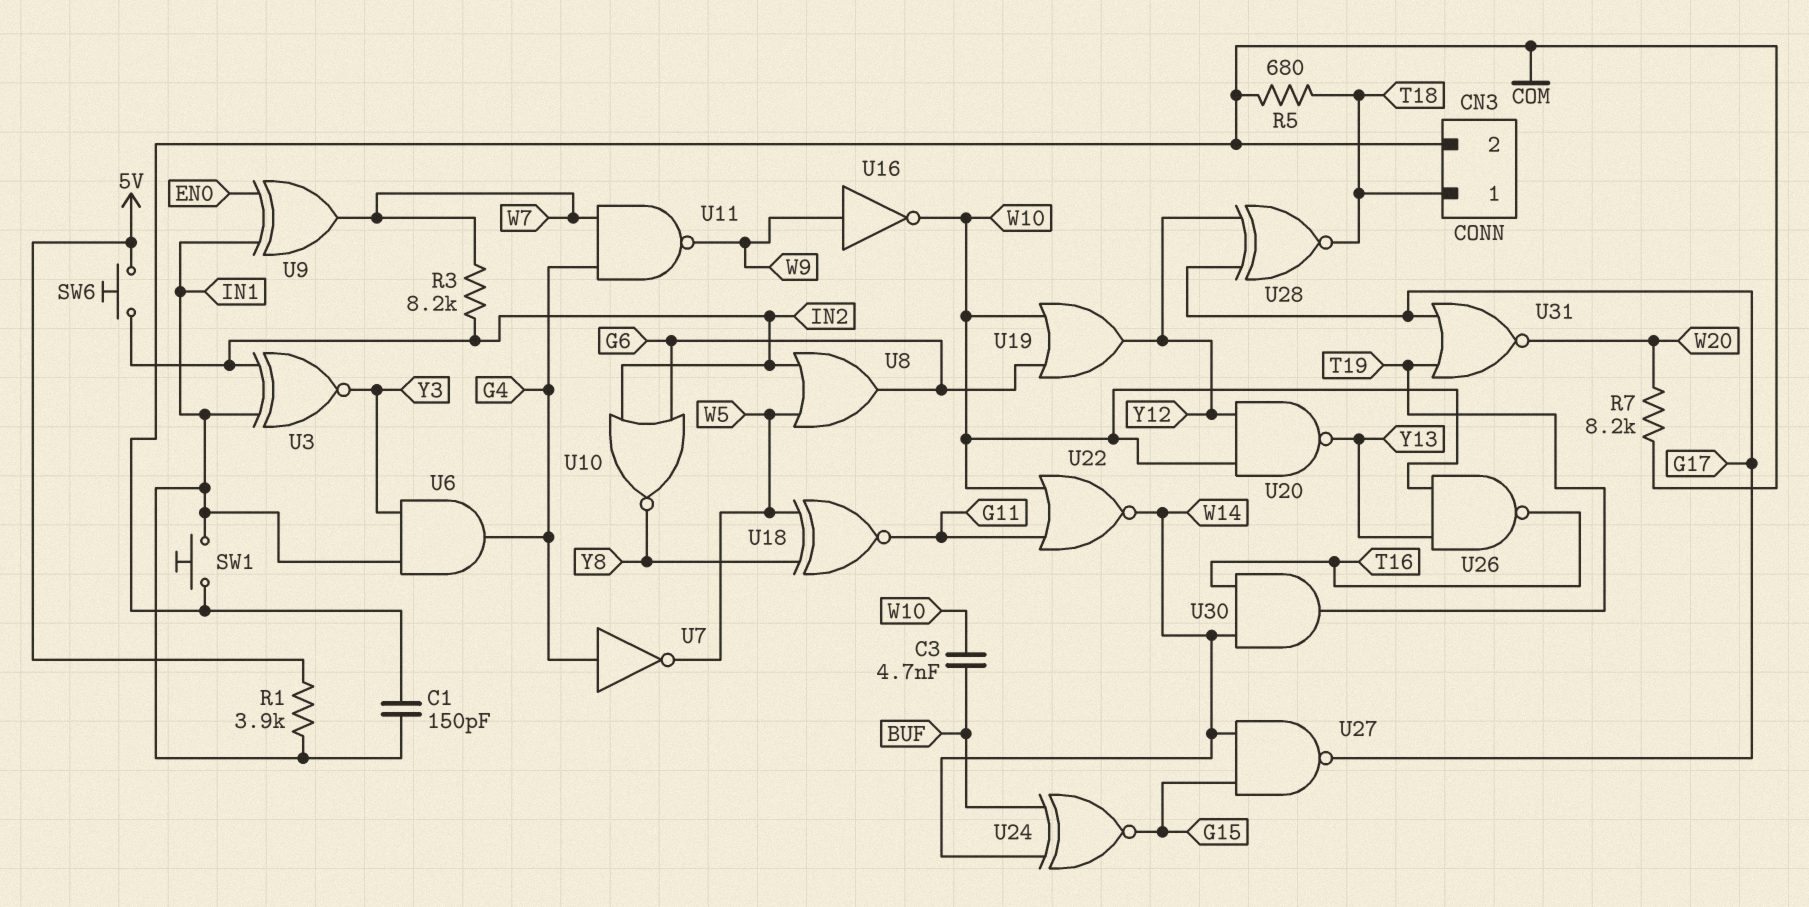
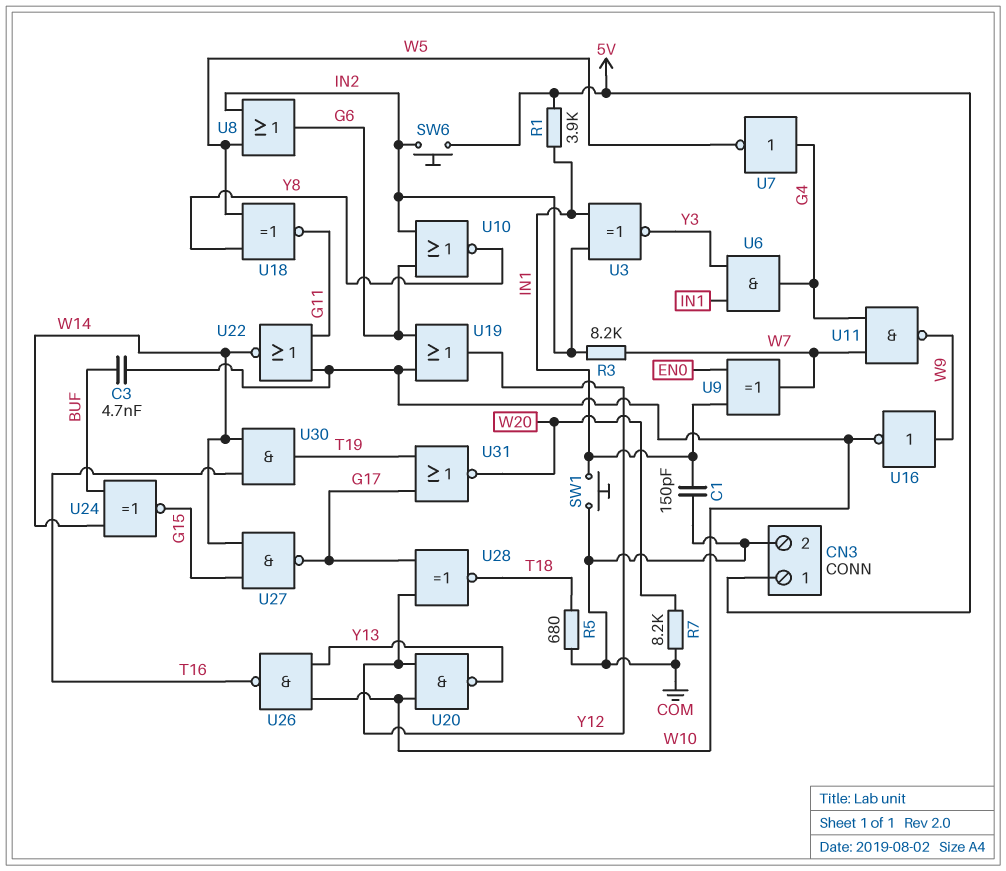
CN3 pin 1: T18 -> 5V

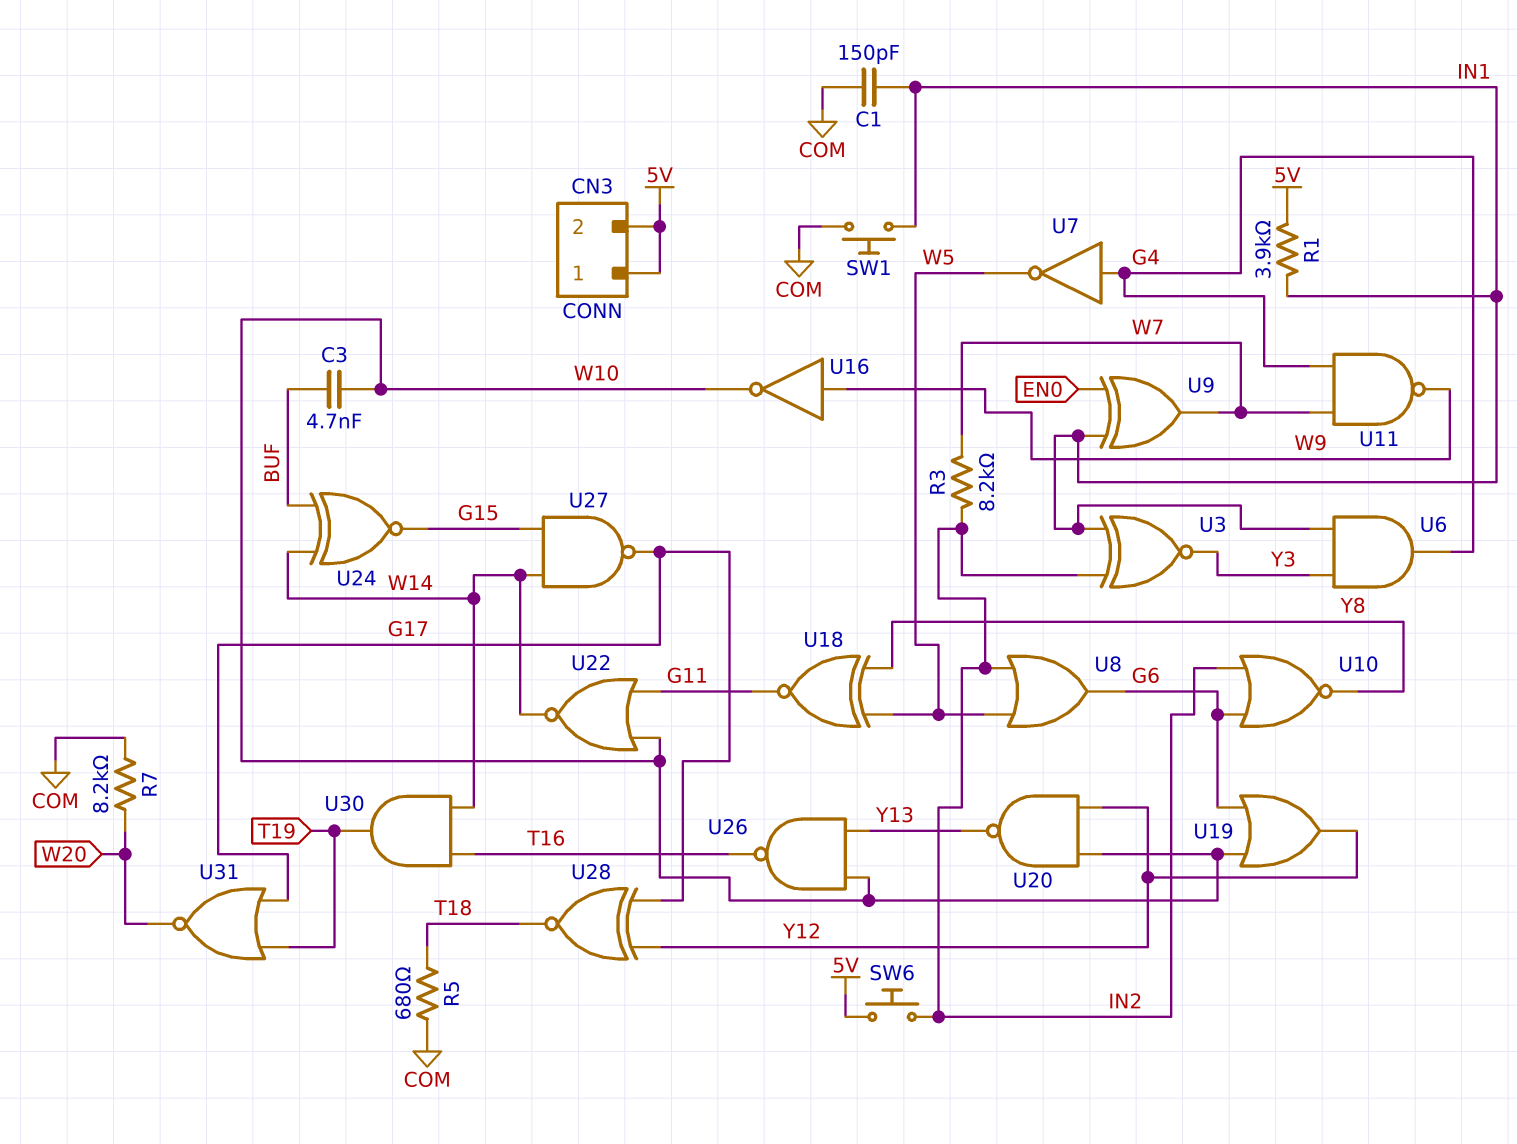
CN3 pin 2: COM -> 5V

